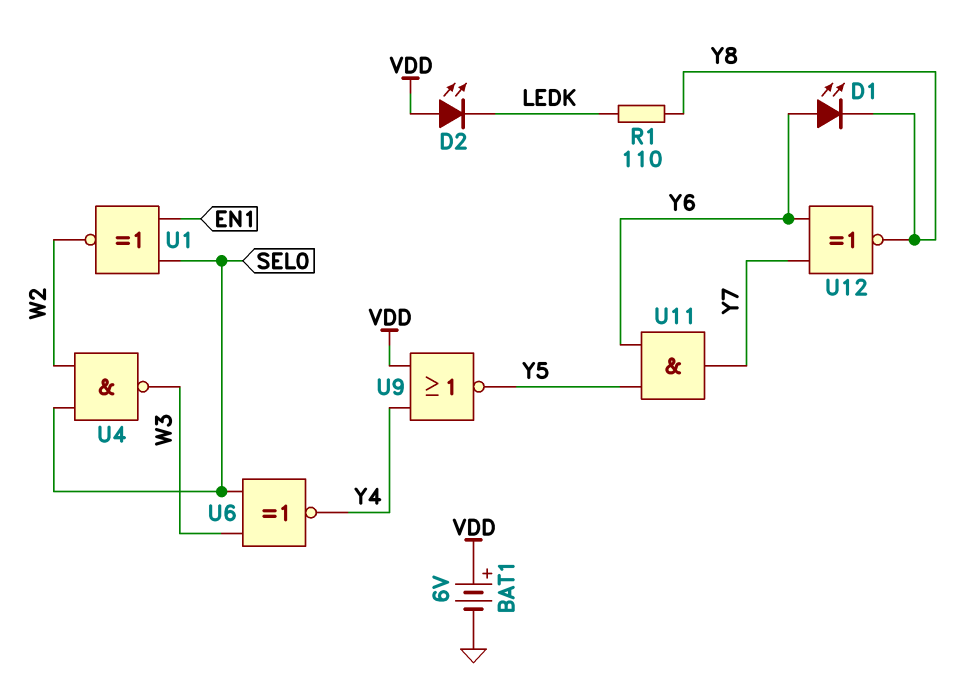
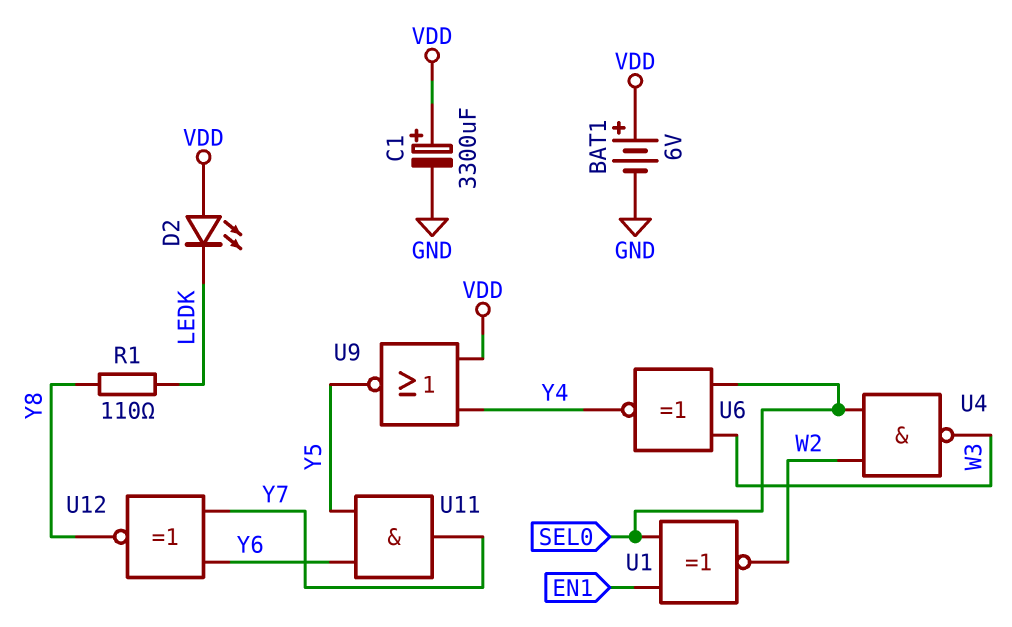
C1: none -> 3300uF (plus VDD, minus GND)
D1: LED (A Y6, K Y8) -> none

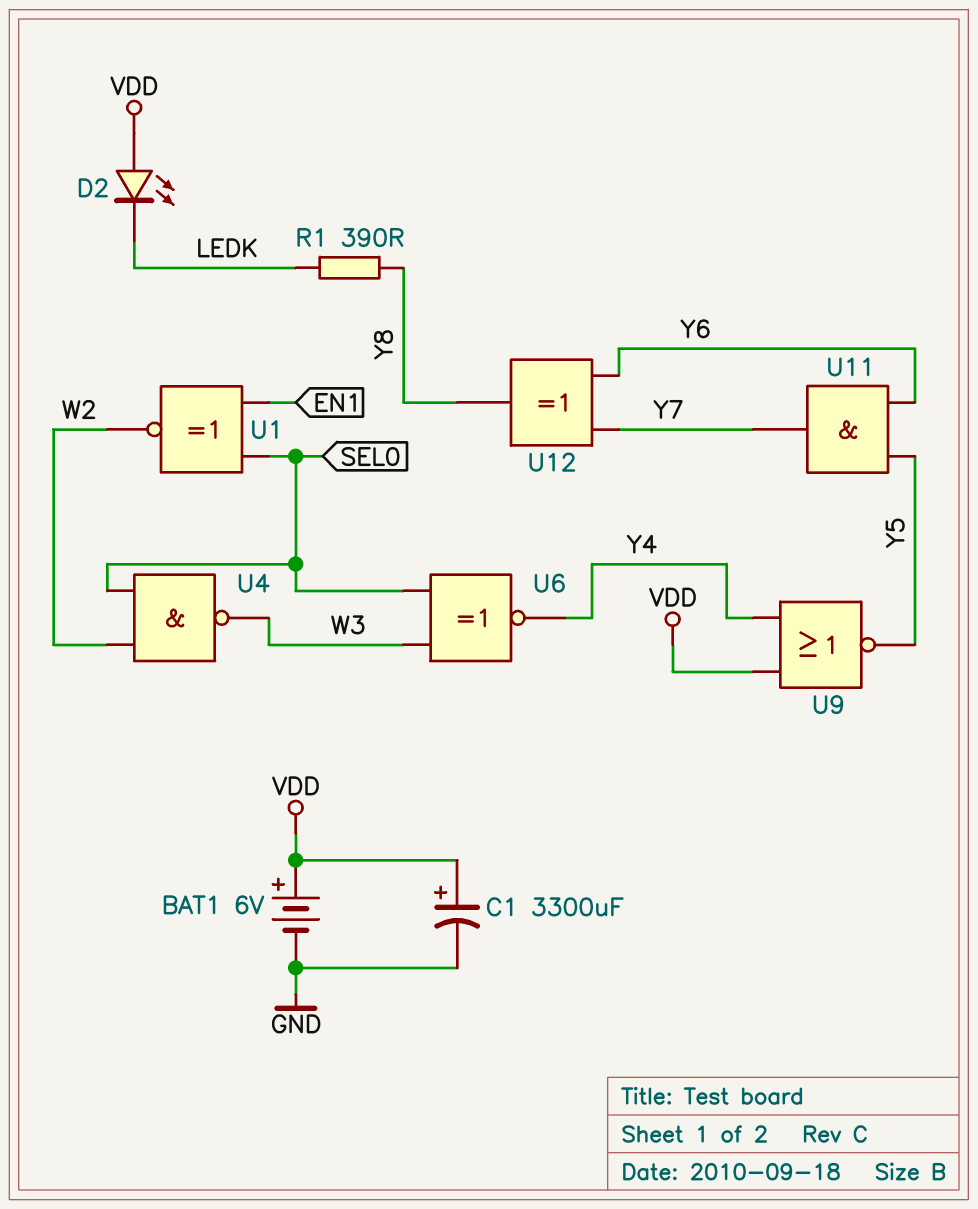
R1: 110 (LEDK, Y8) -> 390 (LEDK, Y8)
U12: XNOR (in Y6, in Y7, out Y8) -> XOR (in Y6, in Y7, out Y8)

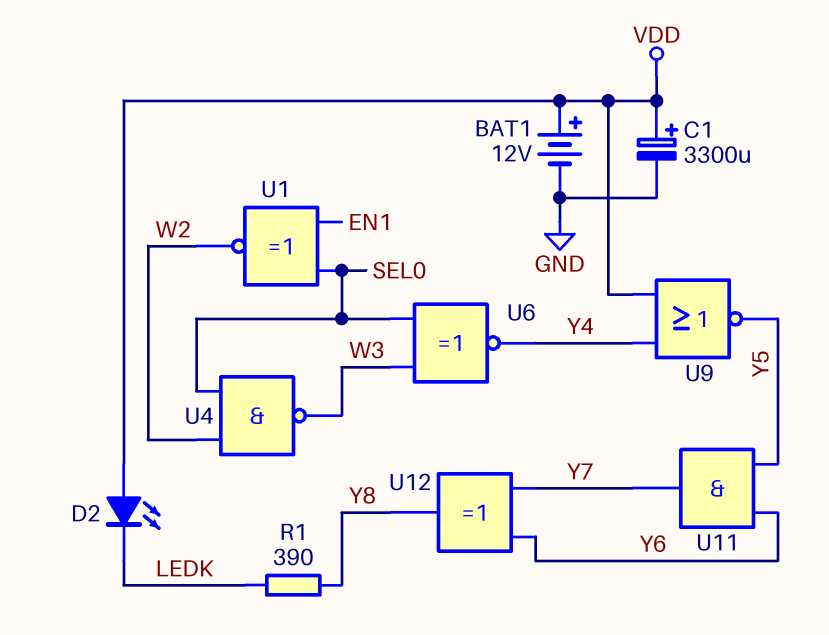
BAT1: 6V (plus VDD, minus GND) -> 12V (plus VDD, minus GND)

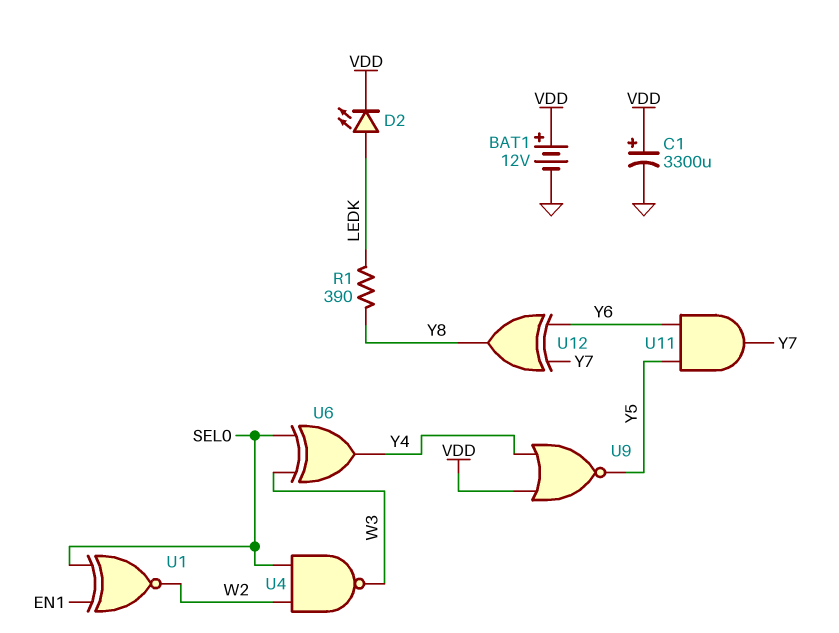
D2: LED (A VDD, K LEDK) -> LED (A LEDK, K VDD)
U6: XNOR (in SEL0, in W3, out Y4) -> XOR (in SEL0, in W3, out Y4)

